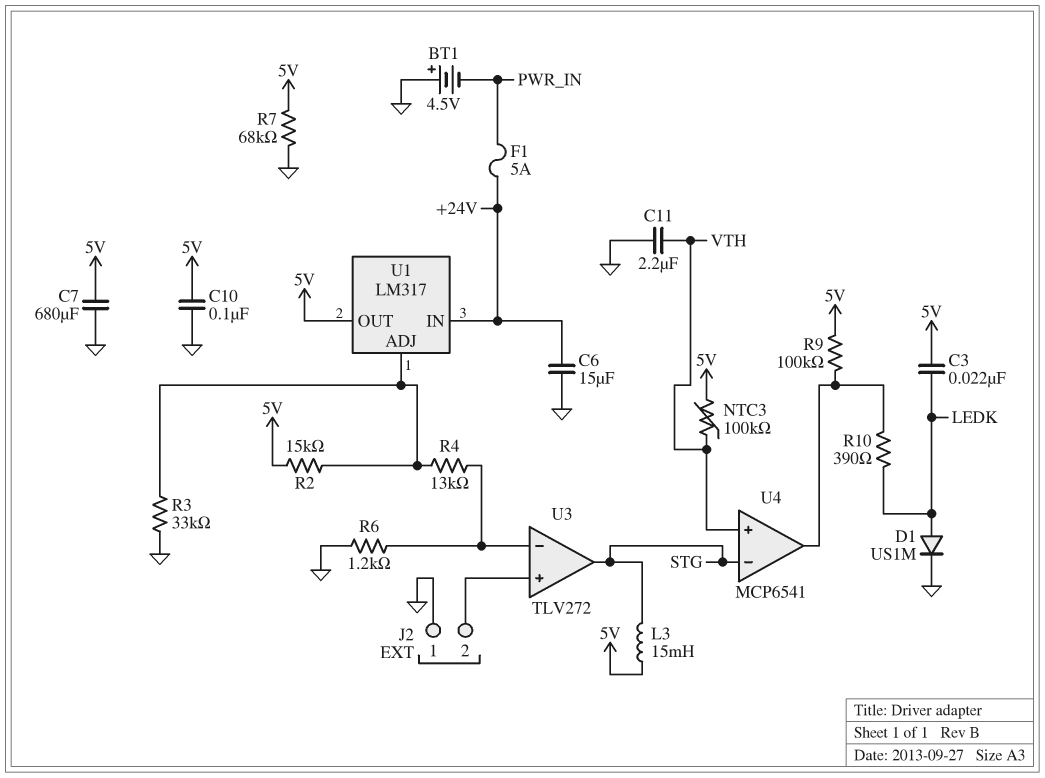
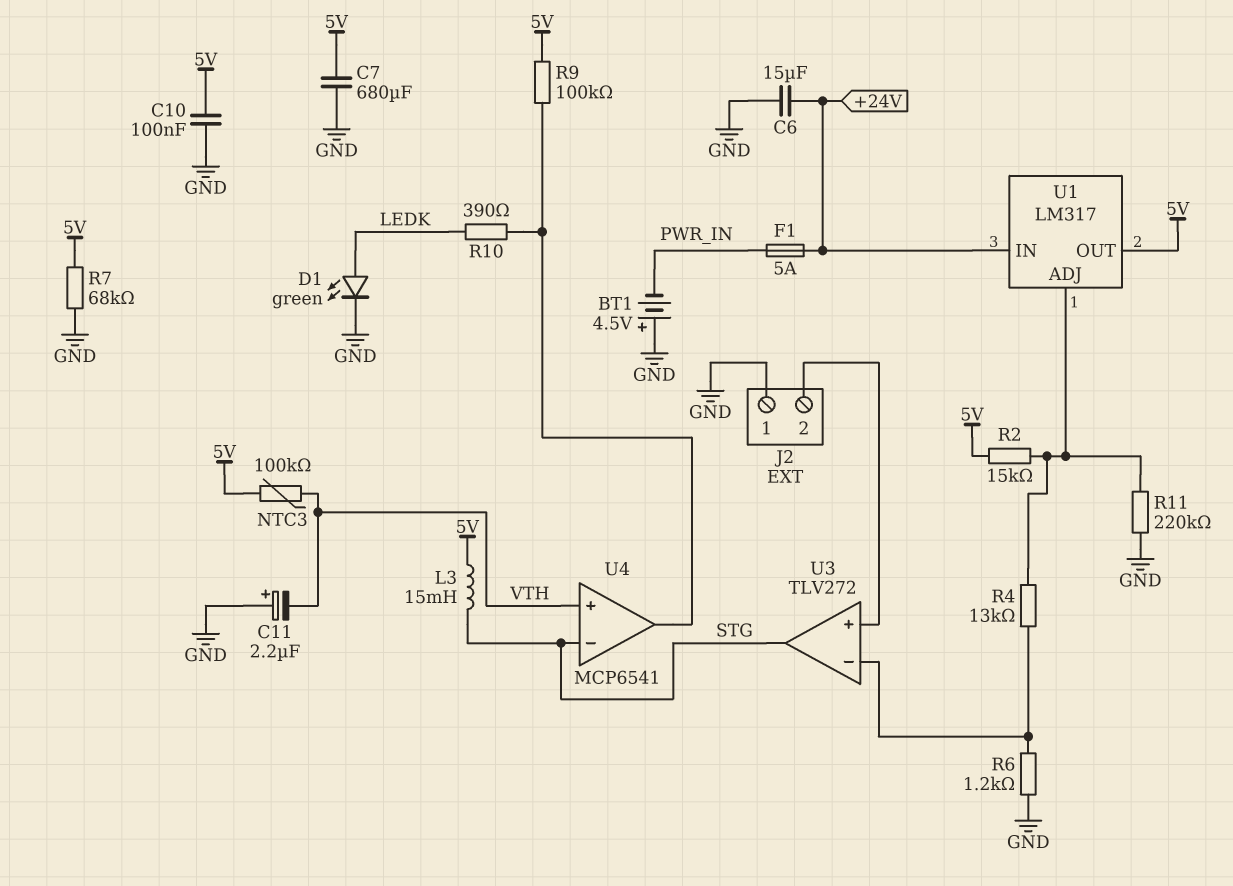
C3: 22nF (5V, LEDK) -> none
C11: 2.2uF (GND, VTH) -> 2.2uF (plus GND, minus VTH)
D1: diode US1M (A LEDK, K GND) -> LED green (A LEDK, K GND)
R3: 33k (GND, U1/ADJ) -> none
R11: none -> 220k (GND, U1/ADJ)

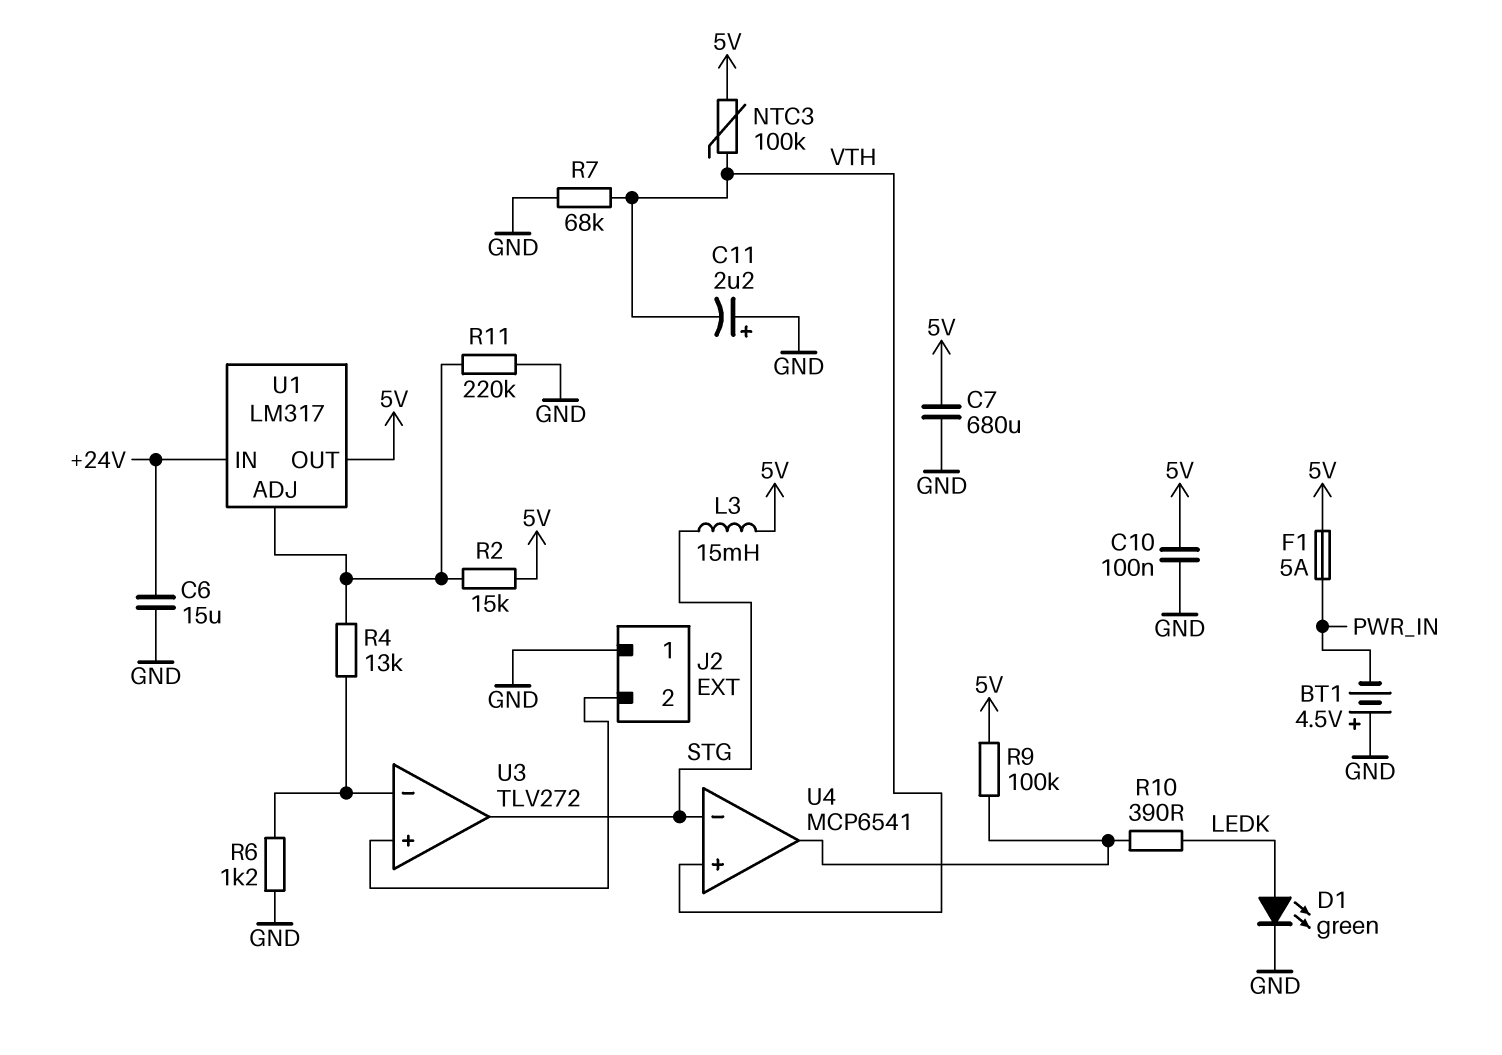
F1: 5A (+24V, PWR_IN) -> 5A (5V, PWR_IN)
R7: 68k (5V, GND) -> 68k (GND, VTH)

